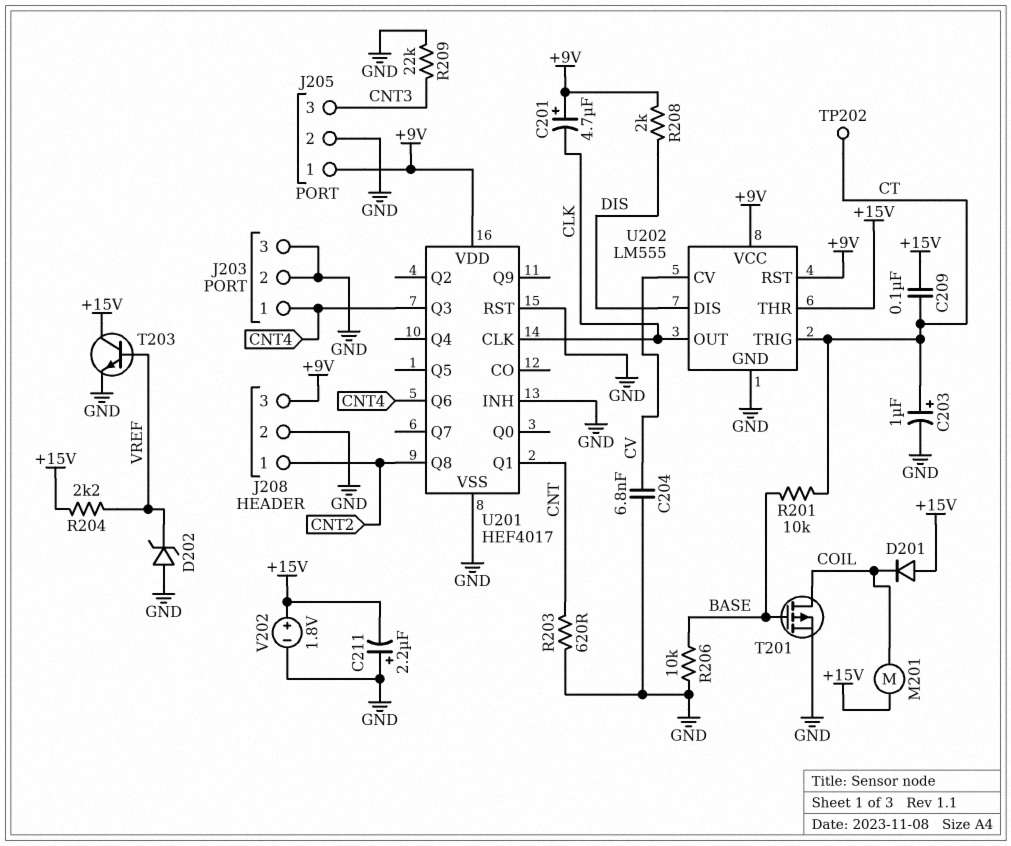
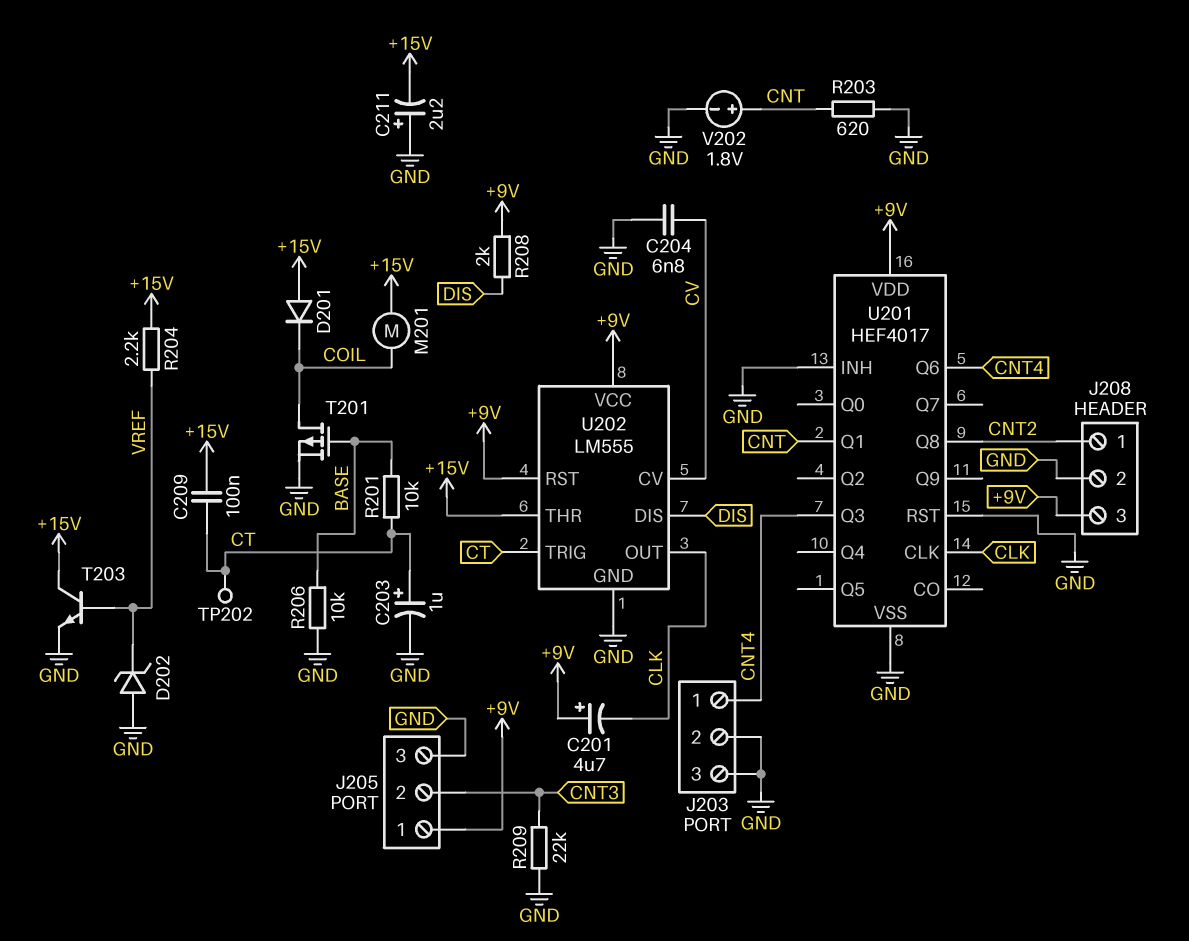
J205 pin 2: GND -> CNT3
J205 pin 3: CNT3 -> GND
V202: 1.8V (plus +15V, minus GND) -> 1.8V (plus CNT, minus GND)

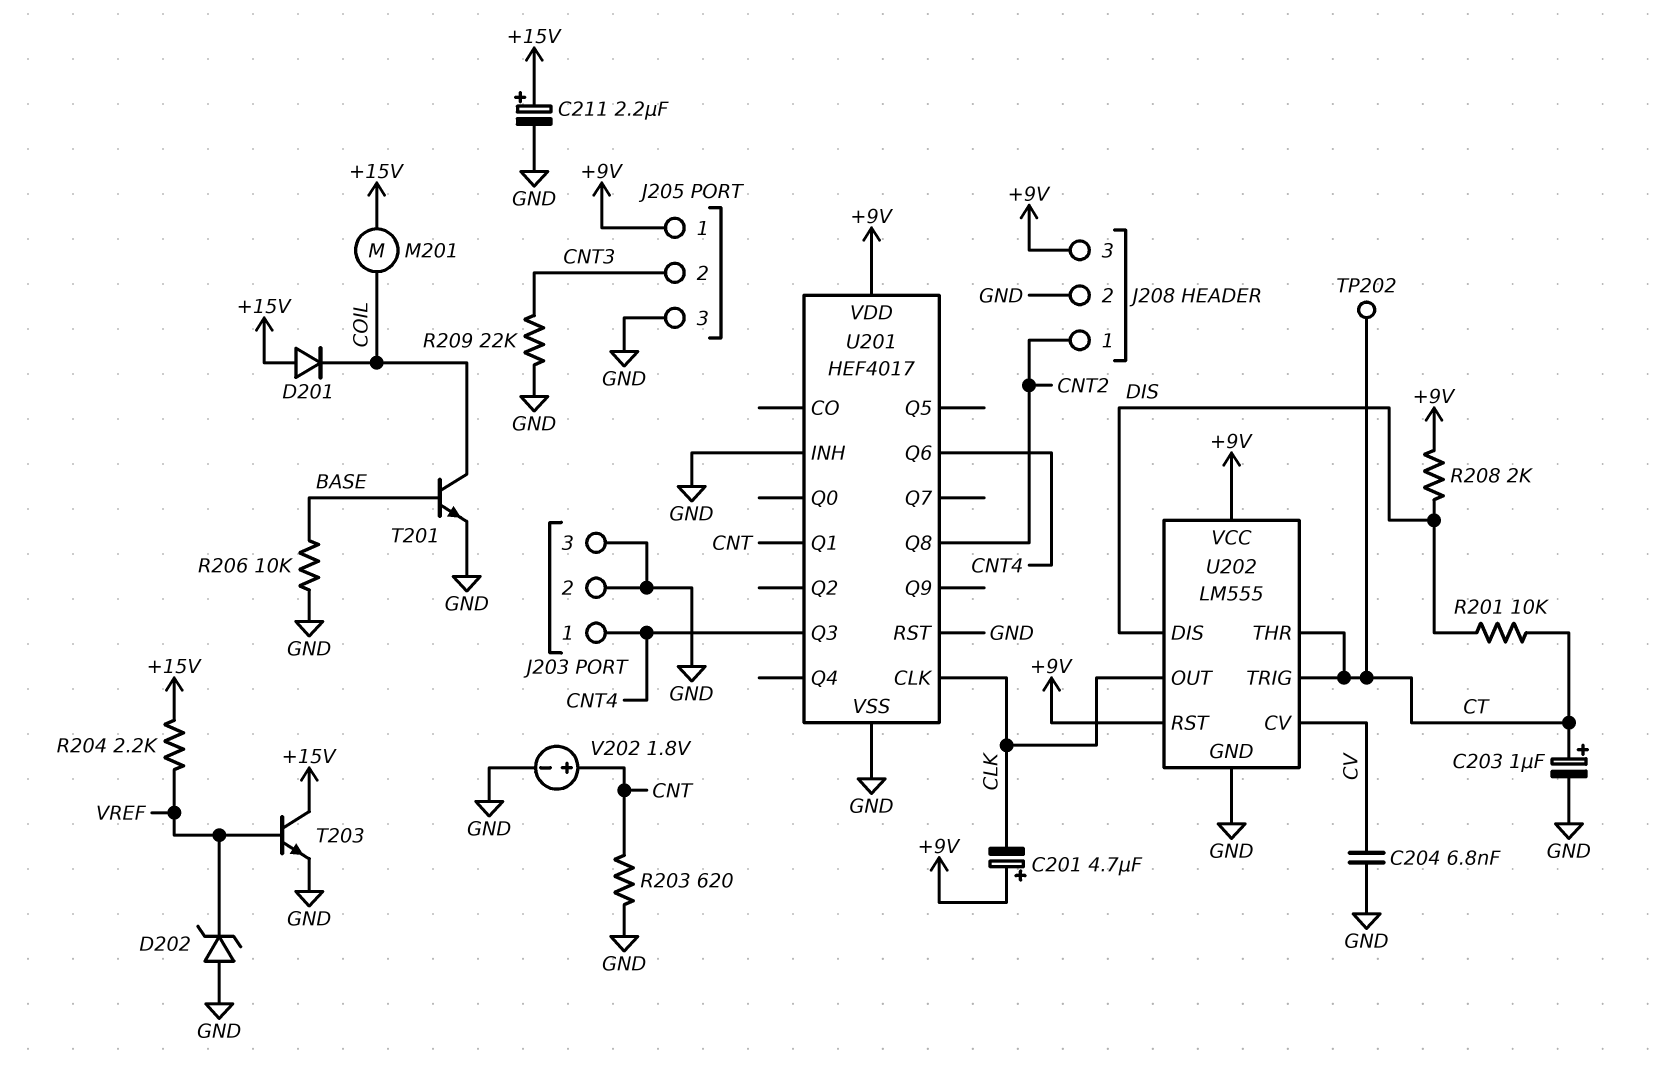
C209: 100nF (+15V, CT) -> none
C211: 2.2uF (plus GND, minus +15V) -> 2.2uF (plus +15V, minus GND)
R201: 10k (BASE, CT) -> 10k (CT, DIS)
T201: PMOS (G BASE, D COIL, S GND) -> NPN (B BASE, C COIL, E GND)
U202 pin THR: +15V -> CT

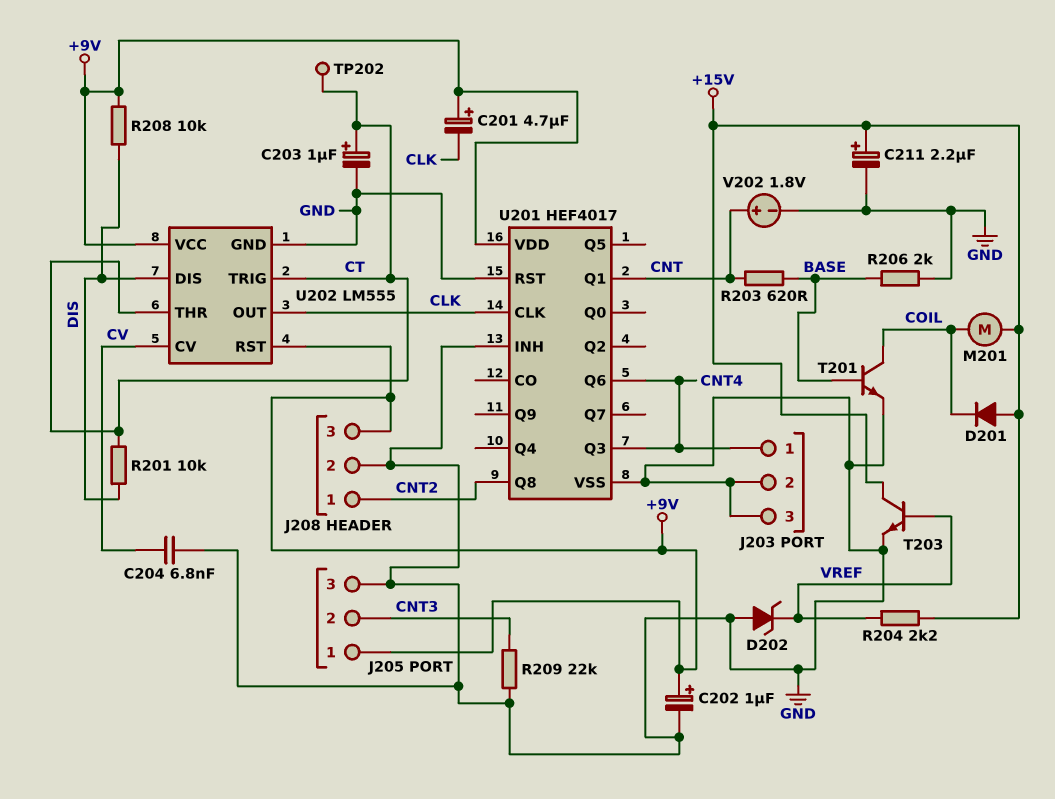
C202: none -> 1uF (plus +9V, minus GND)
R203: 620 (CNT, GND) -> 620 (BASE, CNT)
R206: 10k (BASE, GND) -> 2k (BASE, GND)
R208: 2k (+9V, DIS) -> 10k (+9V, DIS)

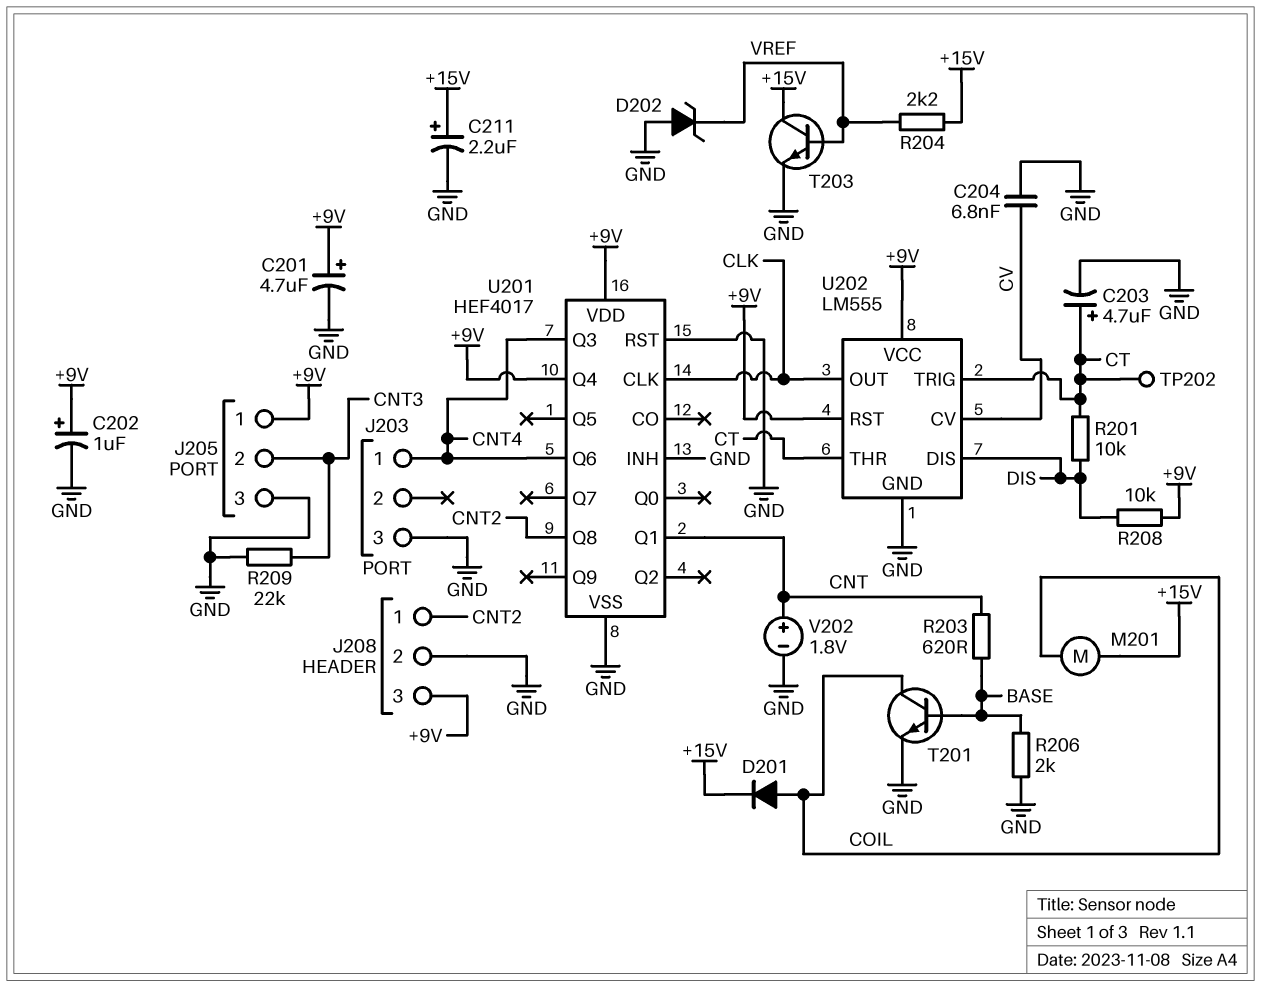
C201: 4.7uF (plus +9V, minus CLK) -> 4.7uF (plus +9V, minus GND)
C203: 1uF (plus CT, minus GND) -> 4.7uF (plus CT, minus GND)
D201: diode (A +15V, K COIL) -> diode (A COIL, K +15V)
J203 pin 2: GND -> none
U201 pin Q4: none -> +9V

